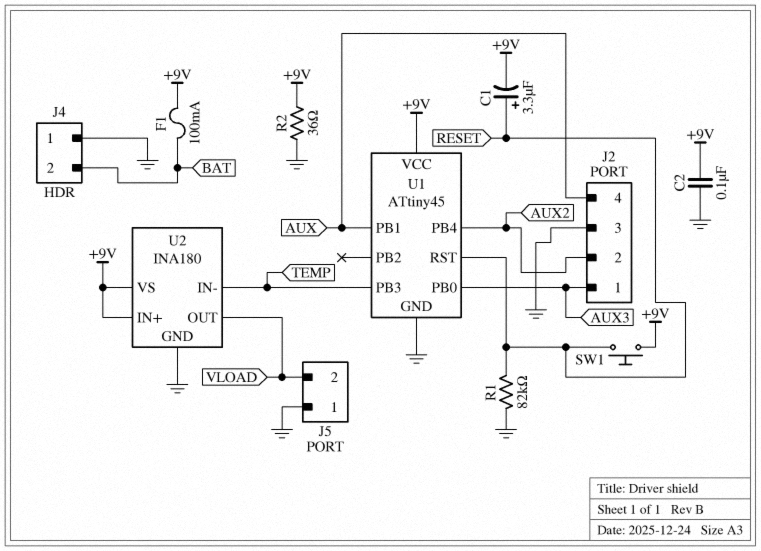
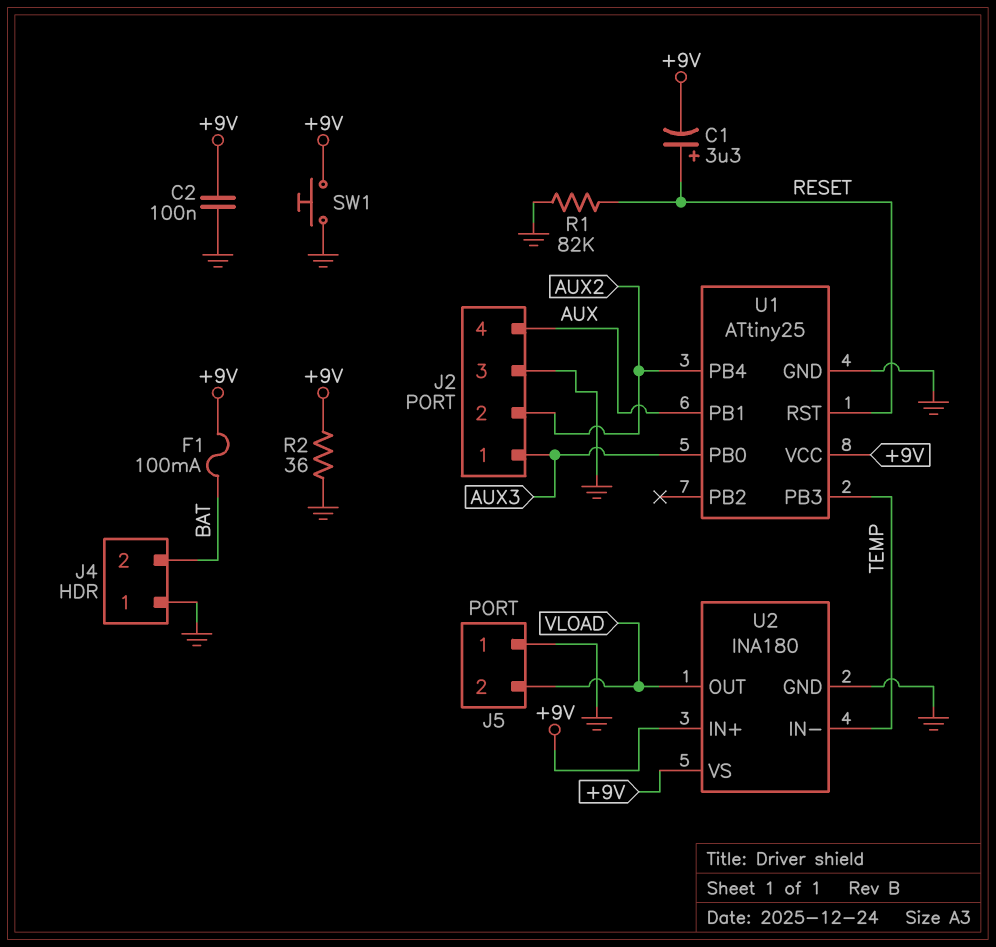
SW1: button (+9V, RESET) -> button (+9V, GND)
U1: ATtiny45 -> ATtiny25

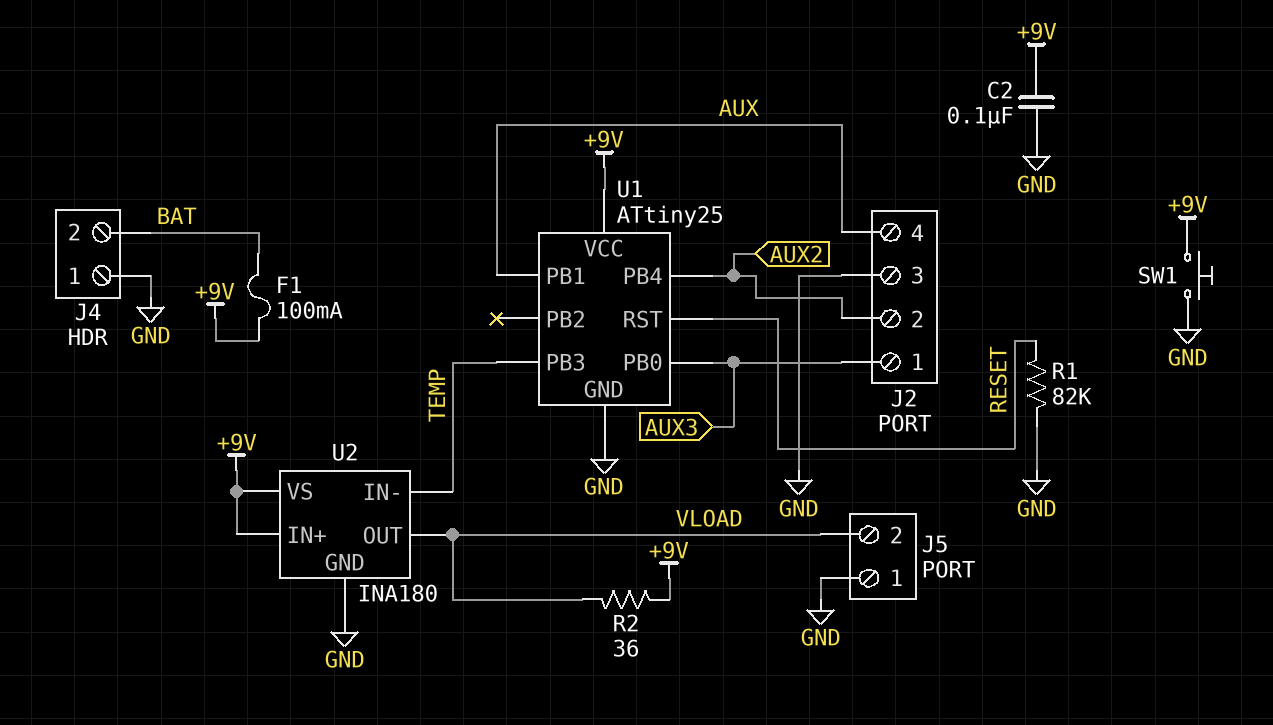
C1: 3.3uF (plus RESET, minus +9V) -> none
R2: 36 (+9V, GND) -> 36 (+9V, VLOAD)

